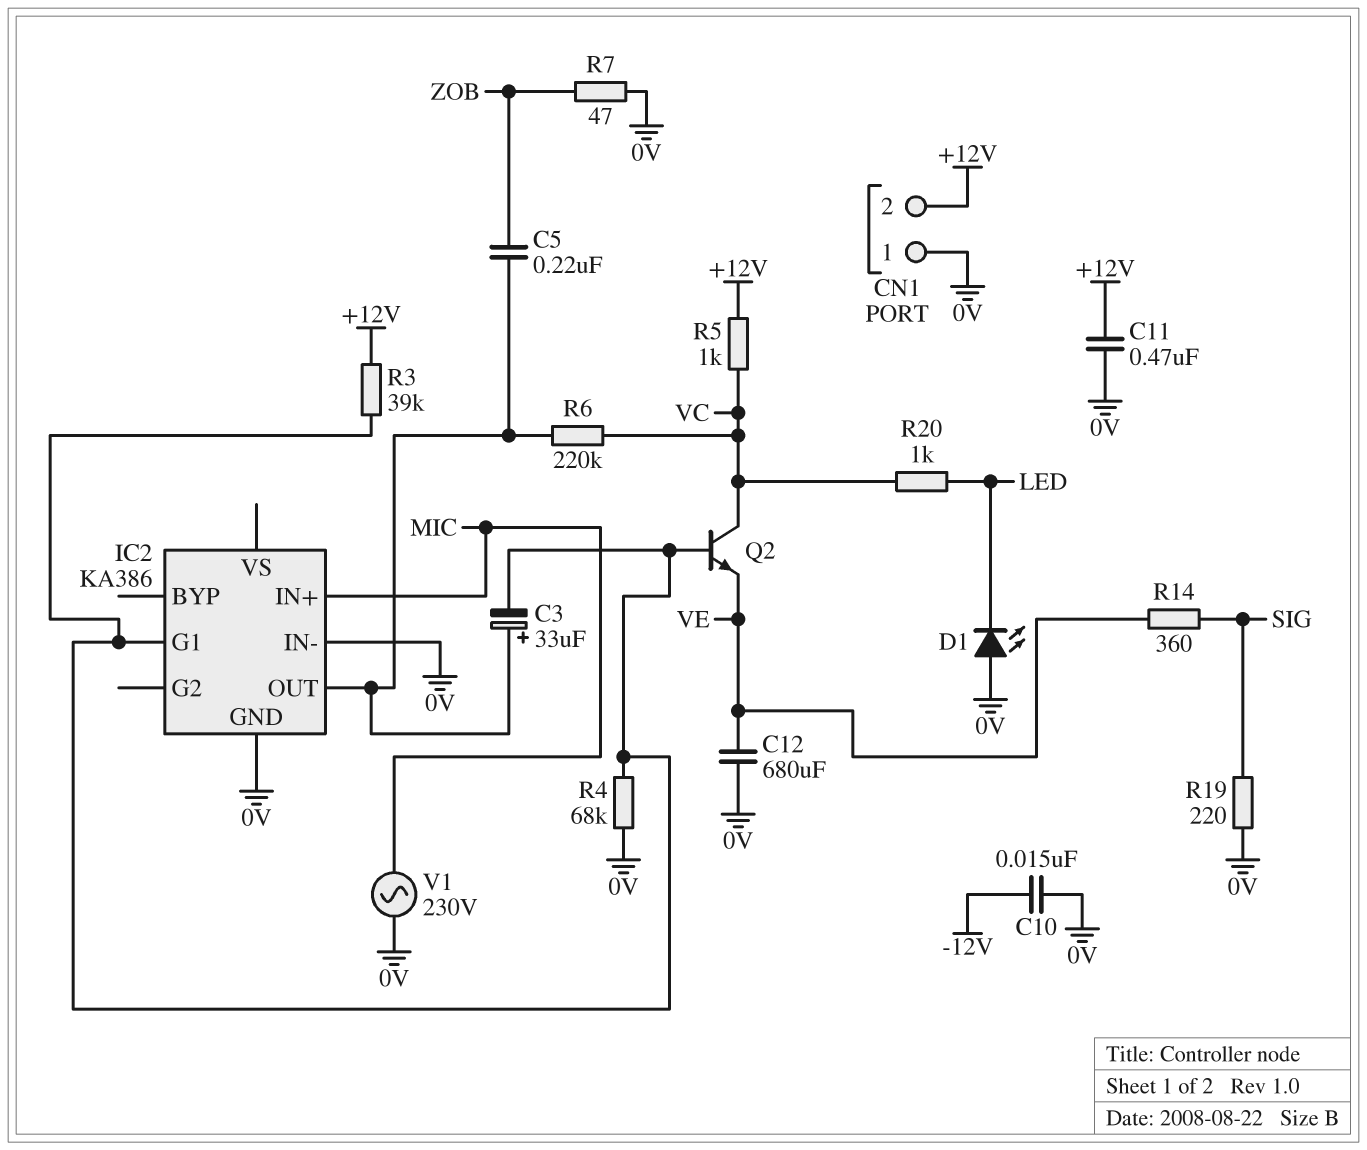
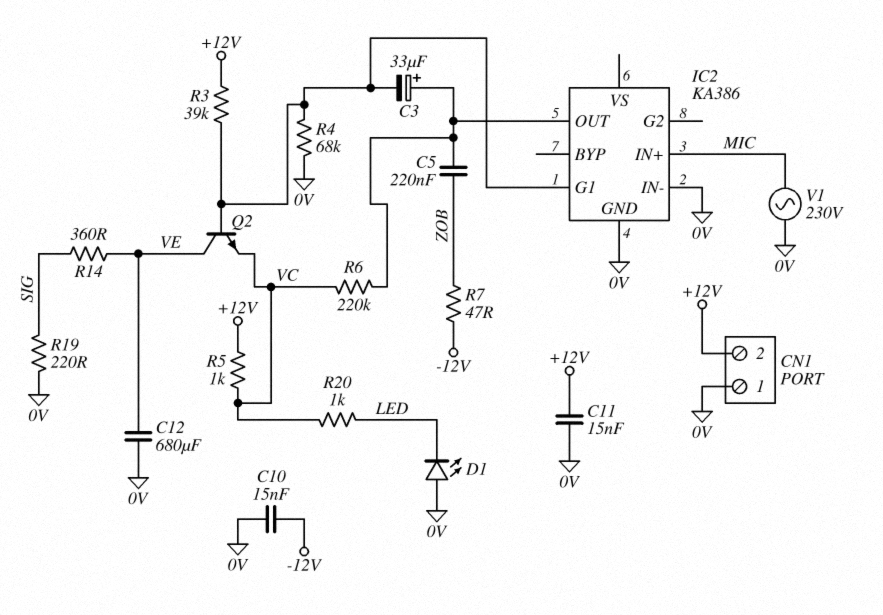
C11: 470nF (+12V, 0V) -> 15nF (+12V, 0V)
Q2: NPN (B IC2/G1, C VC, E VE) -> NPN (B IC2/G1, C VE, E VC)
R7: 47 (0V, ZOB) -> 47 (-12V, ZOB)

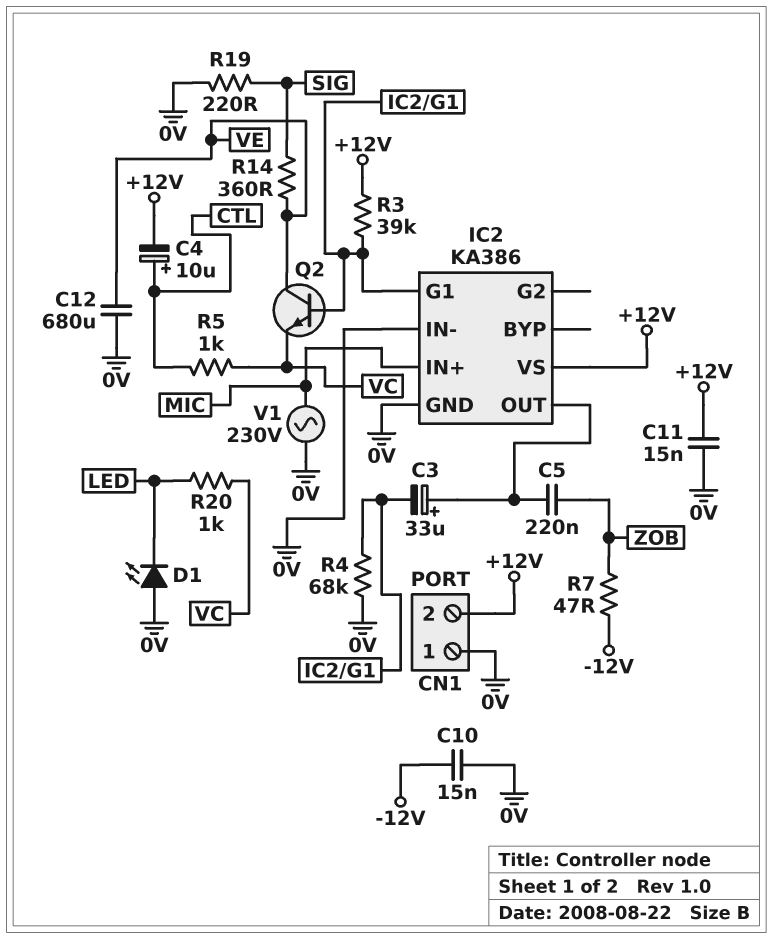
C4: none -> 10uF (plus CTL, minus +12V)
IC2 pin VS: none -> +12V
R5: 1k (+12V, VC) -> 1k (CTL, VC)
R6: 220k (IC2/OUT, VC) -> none

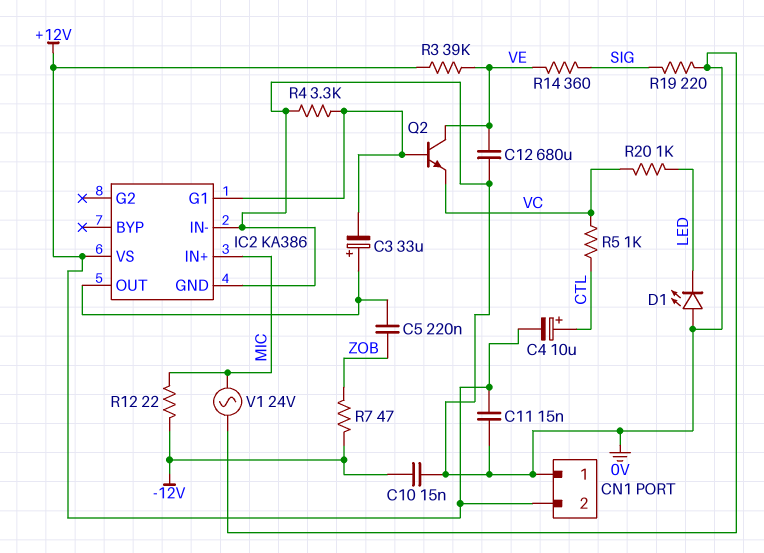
R3: 39k (+12V, IC2/G1) -> 39k (+12V, VE)
R4: 68k (0V, IC2/G1) -> 3.3k (0V, IC2/G1)
R12: none -> 22 (-12V, MIC)
V1: AC 230V (0V, MIC) -> AC 24V (0V, MIC)

